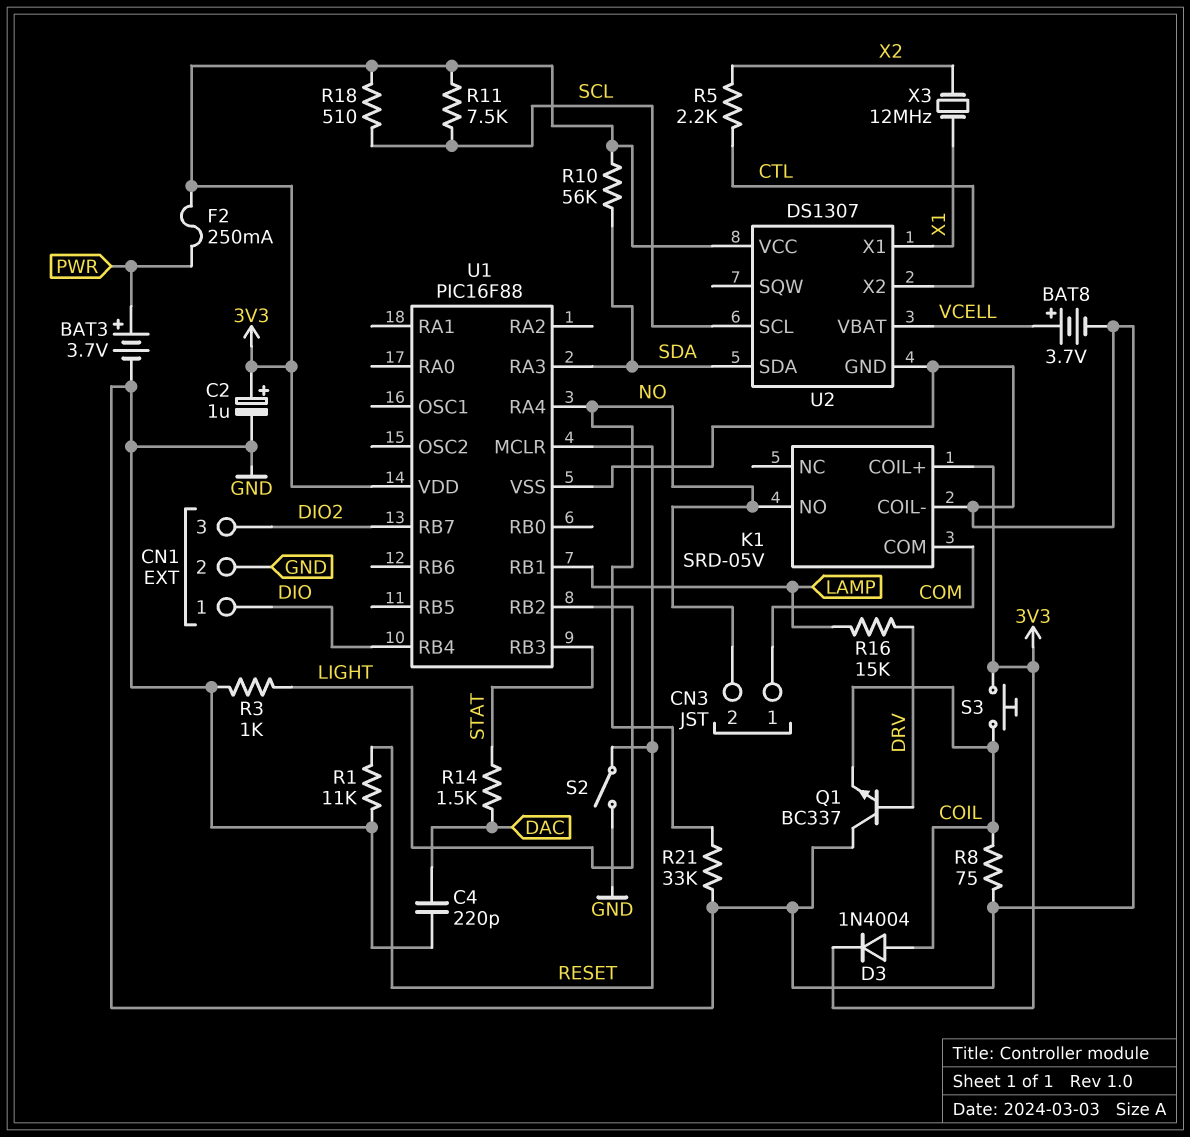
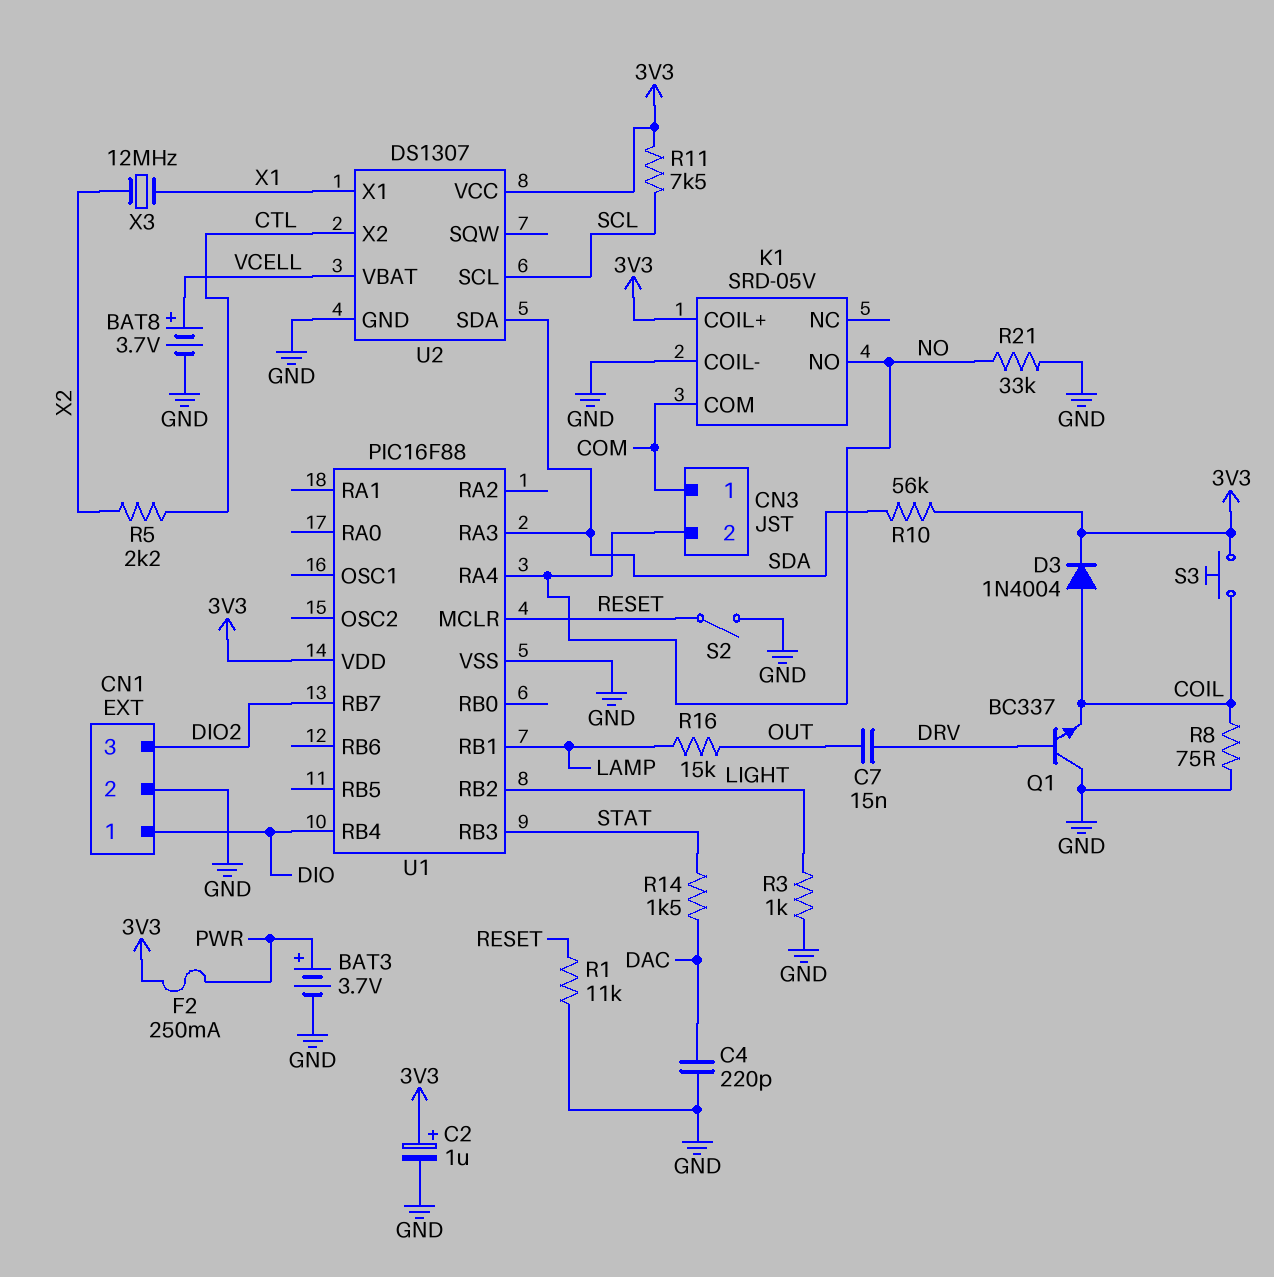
C7: none -> 15nF (DRV, OUT)
R16: 15k (DRV, LAMP) -> 15k (LAMP, OUT)
R18: 510 (3V3, SCL) -> none

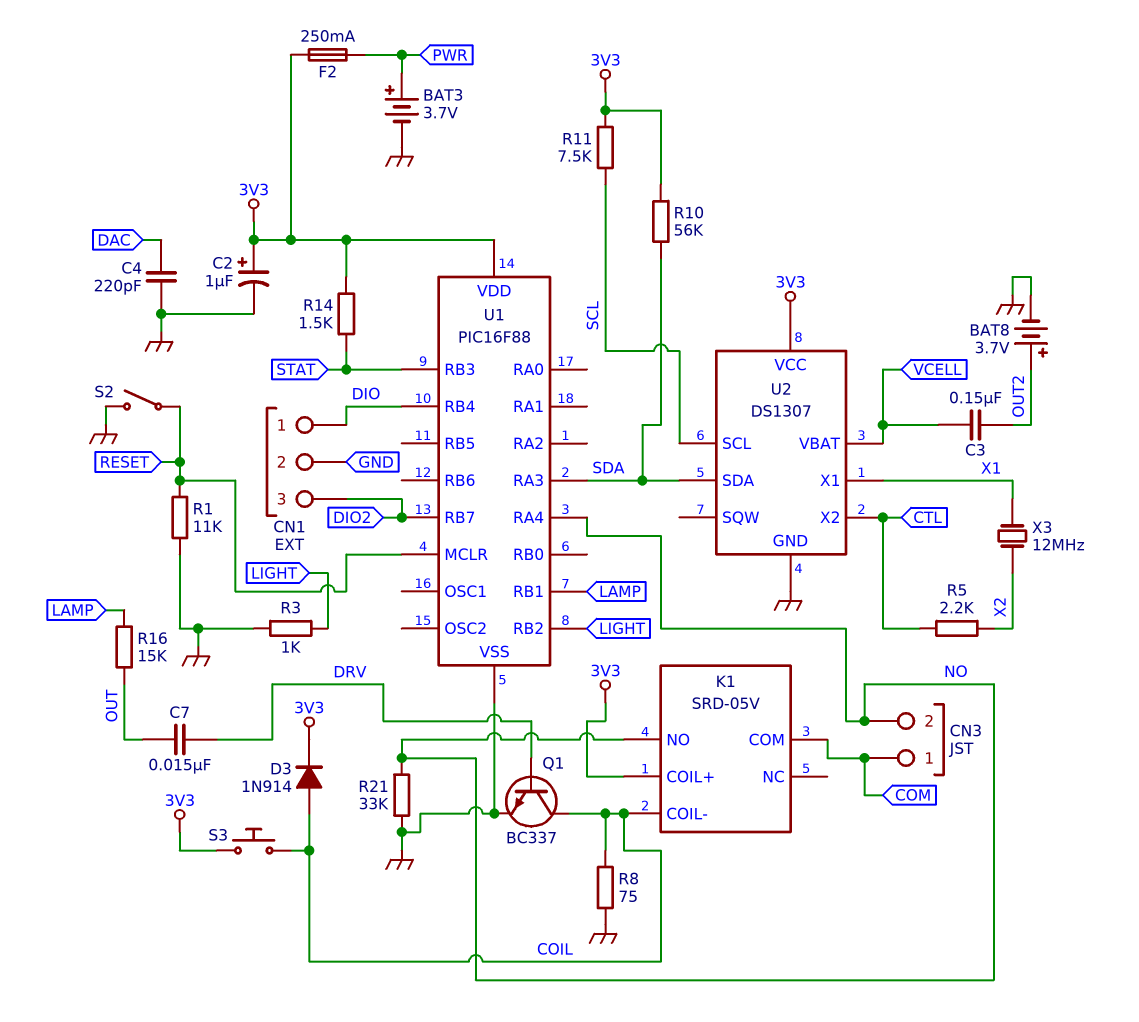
BAT8: 3.7V (plus VCELL, minus GND) -> 3.7V (plus OUT2, minus GND)
C3: none -> 150nF (OUT2, VCELL)
D3: diode 1N4004 (A COIL, K 3V3) -> diode 1N914 (A COIL, K 3V3)
K1 pin COIL-: GND -> COIL
Q1: NPN BC337 (B DRV, C GND, E COIL) -> NPN BC337 (B DRV, C COIL, E GND)
R14: 1.5k (DAC, STAT) -> 1.5k (3V3, STAT)

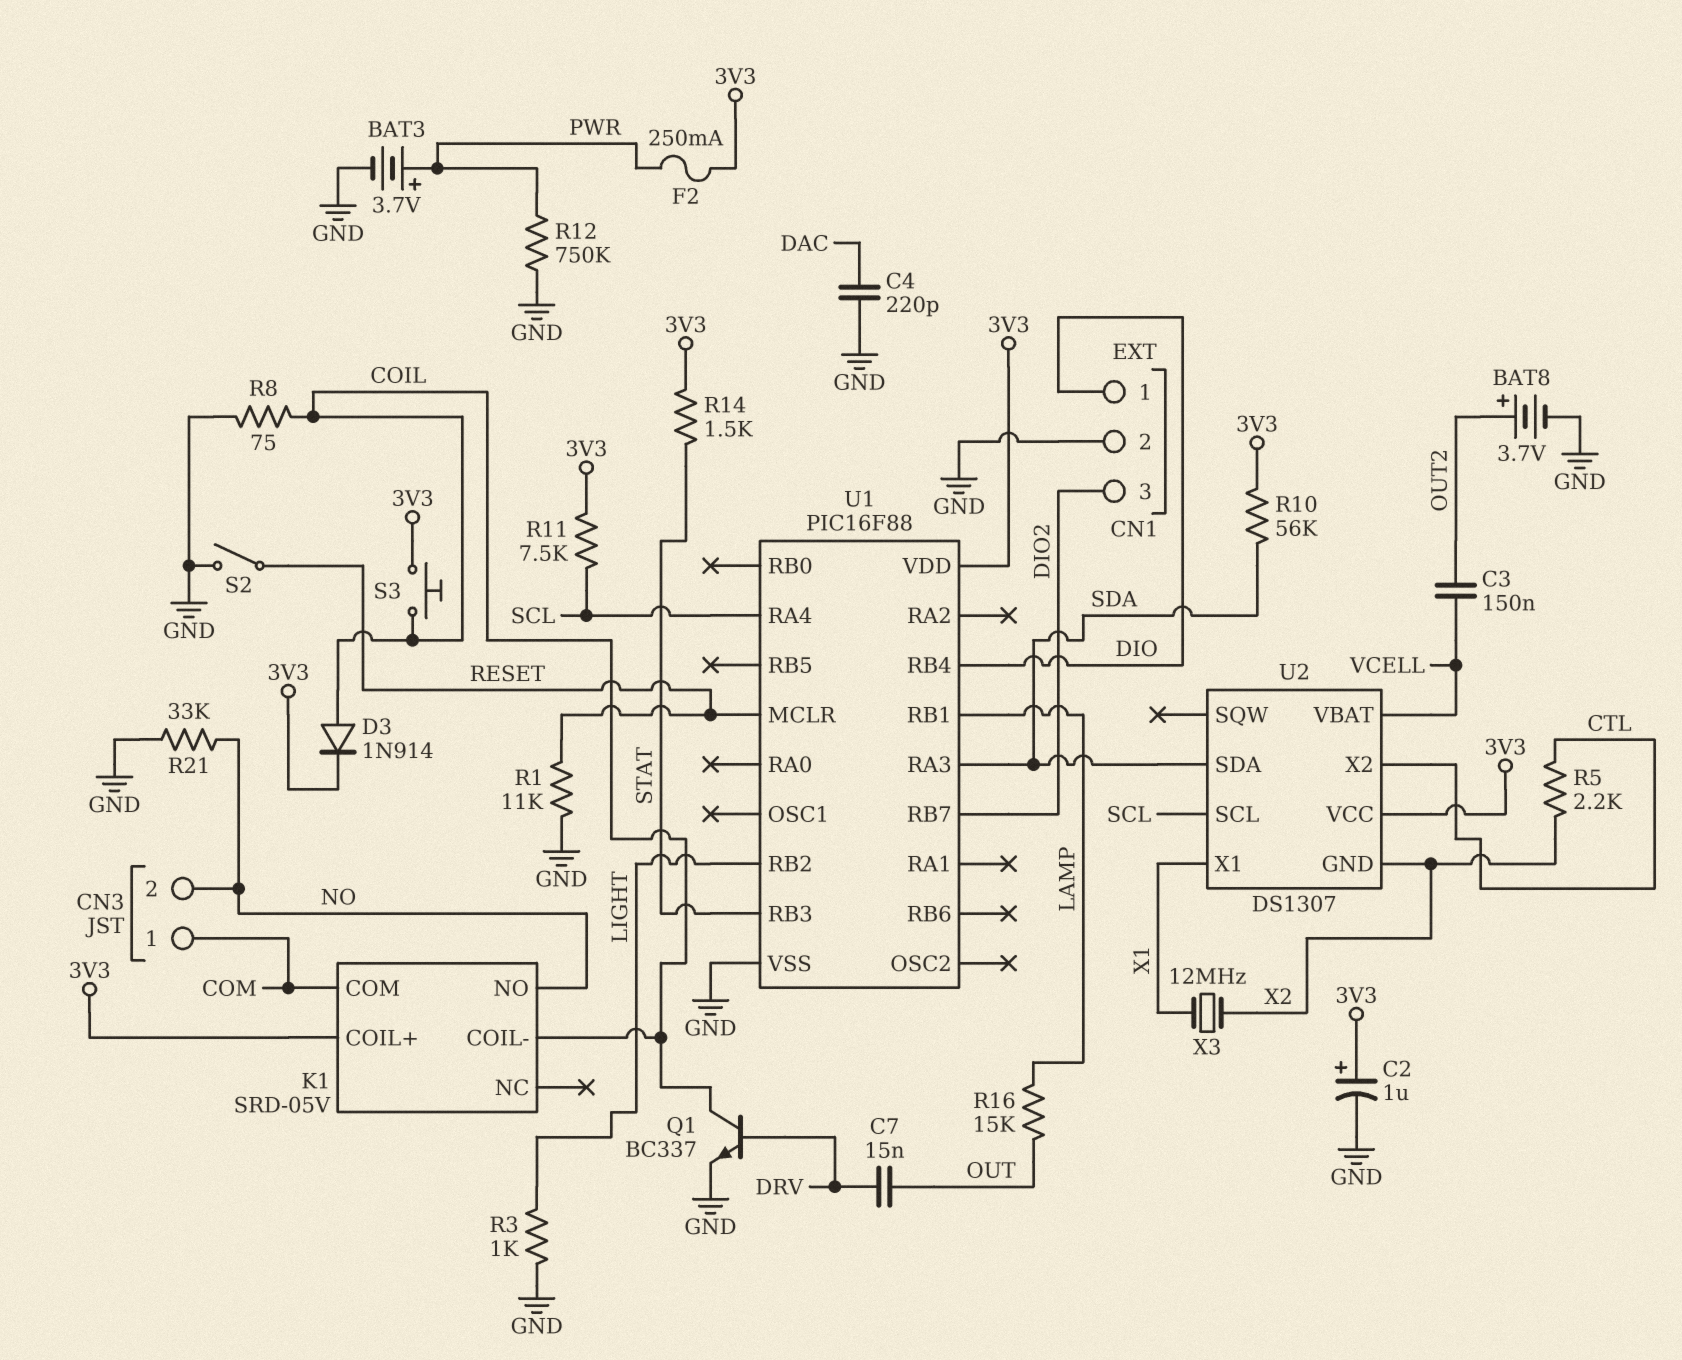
R12: none -> 750k (GND, PWR)
U1 pin RA4: NO -> SCL
U2 pin GND: GND -> X2

